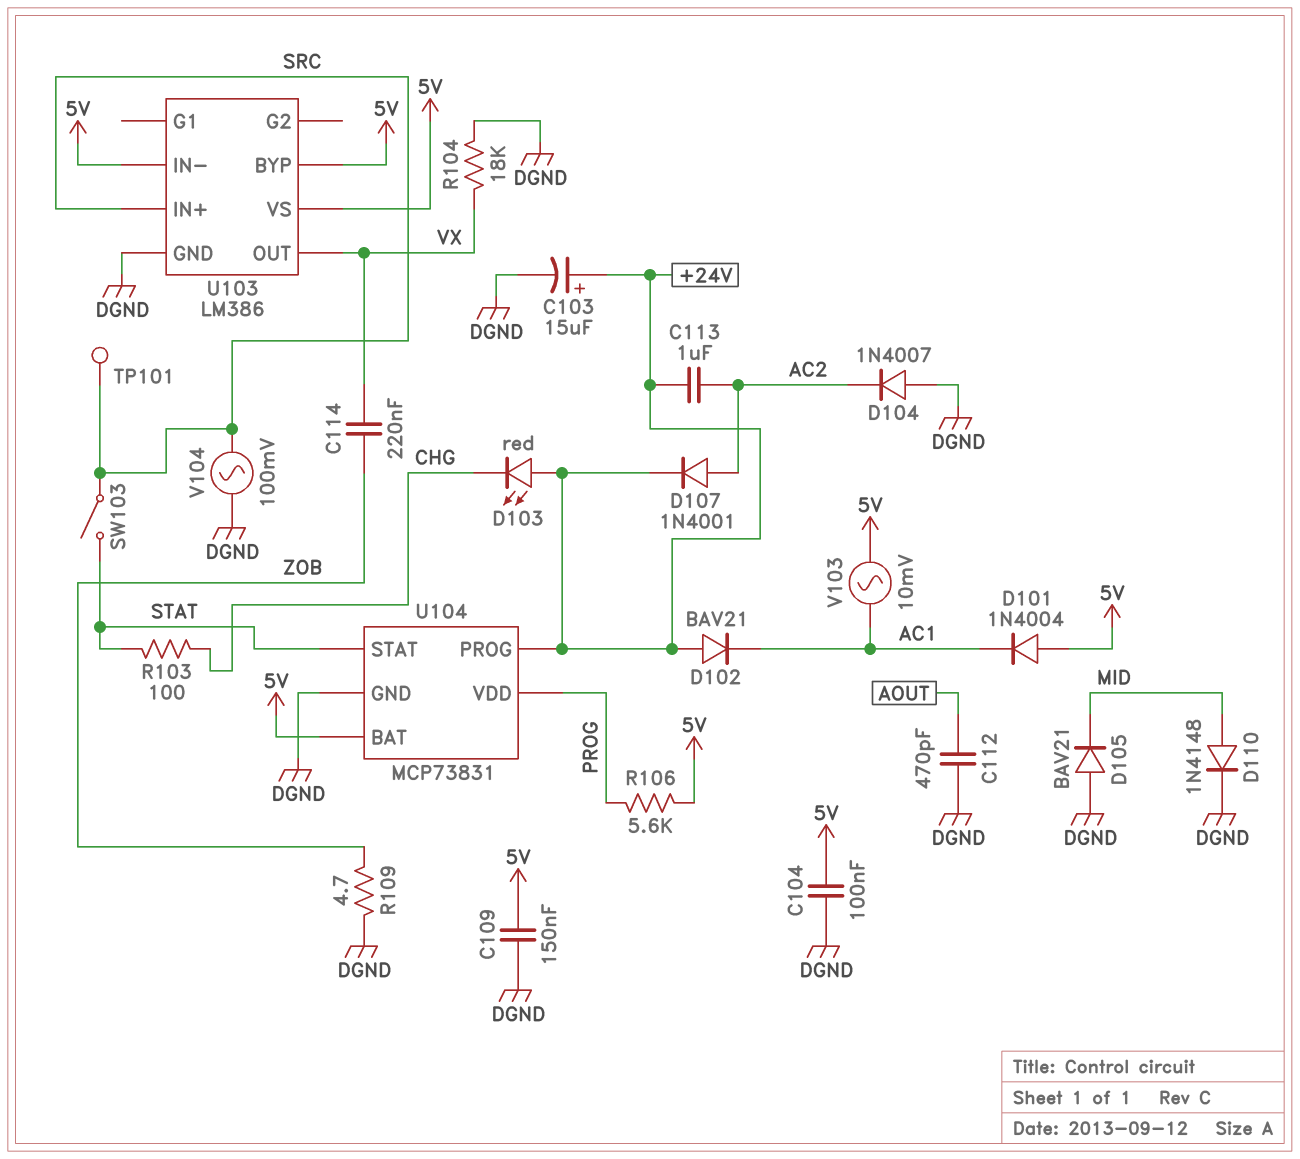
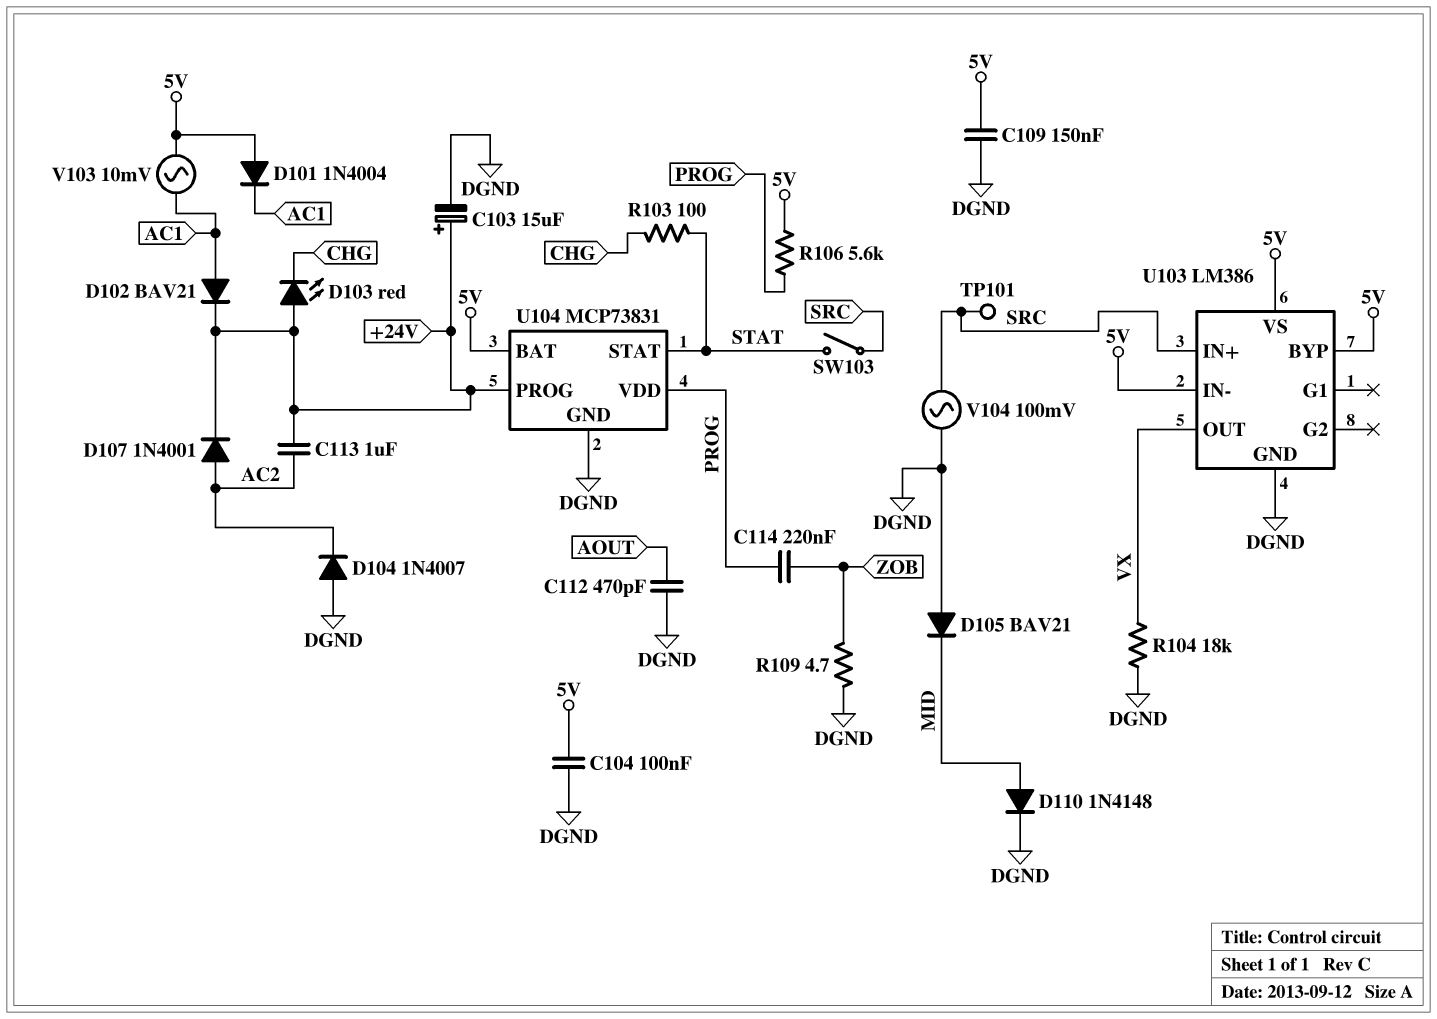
C114: 220nF (VX, ZOB) -> 220nF (PROG, ZOB)
D102: diode BAV21 (A +24V, K AC1) -> diode BAV21 (A AC1, K +24V)

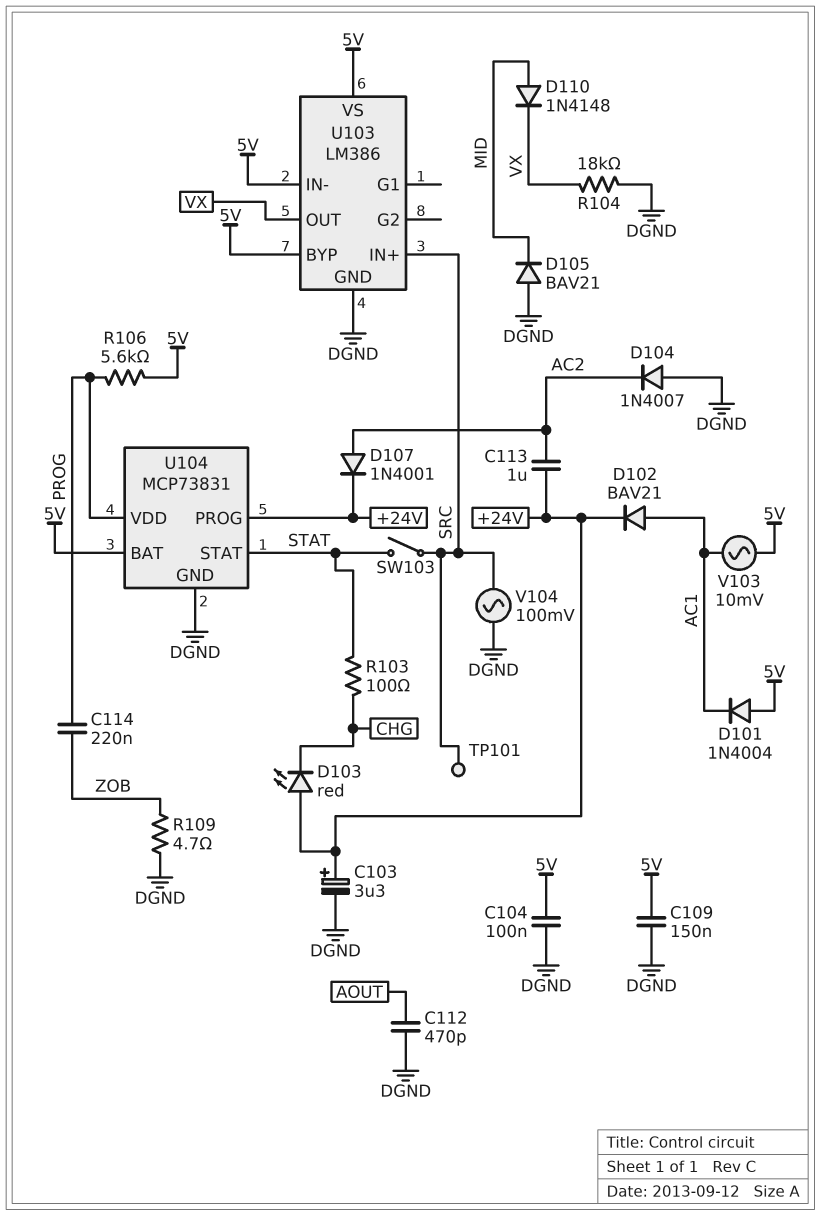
C103: 15uF (plus +24V, minus DGND) -> 3.3uF (plus +24V, minus DGND)
D110: diode 1N4148 (A MID, K DGND) -> diode 1N4148 (A MID, K VX)

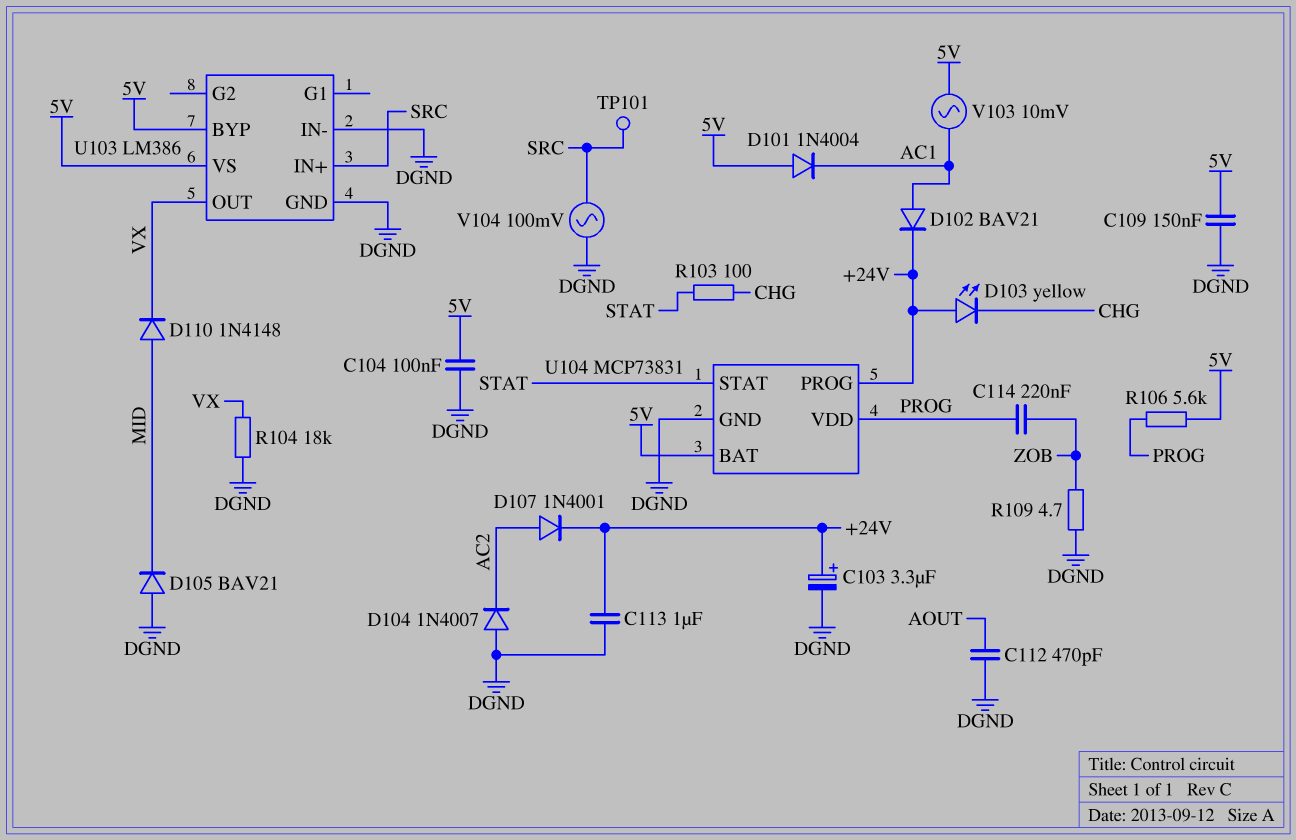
C113: 1uF (+24V, AC2) -> 1uF (+24V, DGND)
D103: LED red (A +24V, K CHG) -> LED yellow (A +24V, K CHG)
SW103: switch (SRC, STAT) -> none
U103 pin IN-: 5V -> DGND

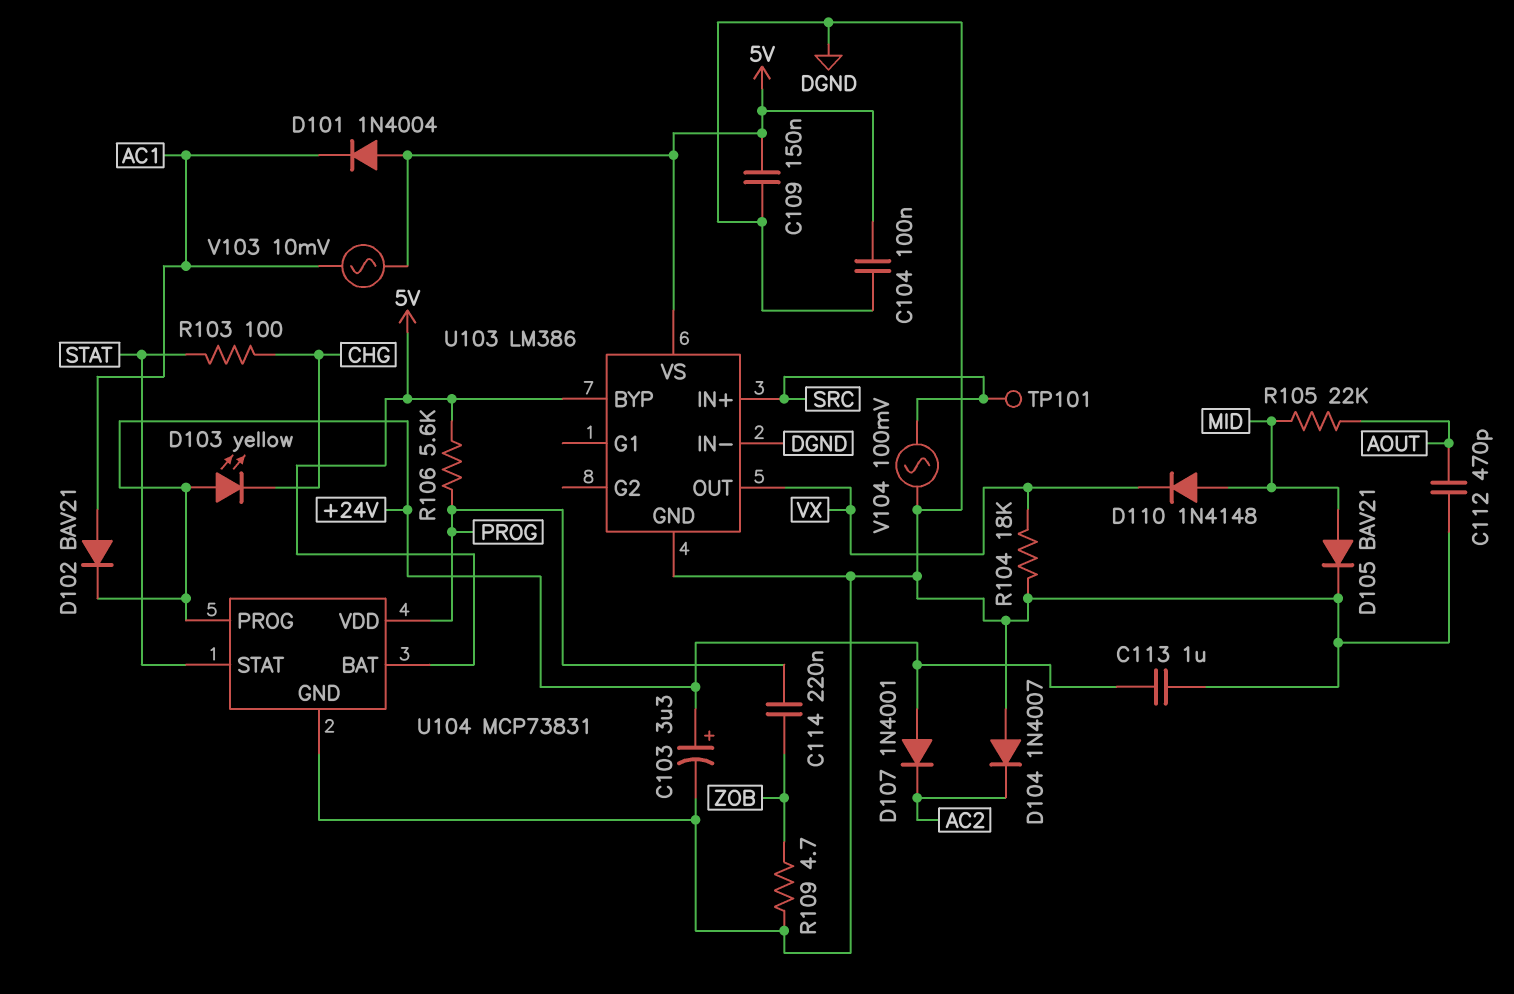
D105: diode BAV21 (A DGND, K MID) -> diode BAV21 (A MID, K DGND)
D107: diode 1N4001 (A AC2, K +24V) -> diode 1N4001 (A +24V, K AC2)
R105: none -> 22k (AOUT, MID)

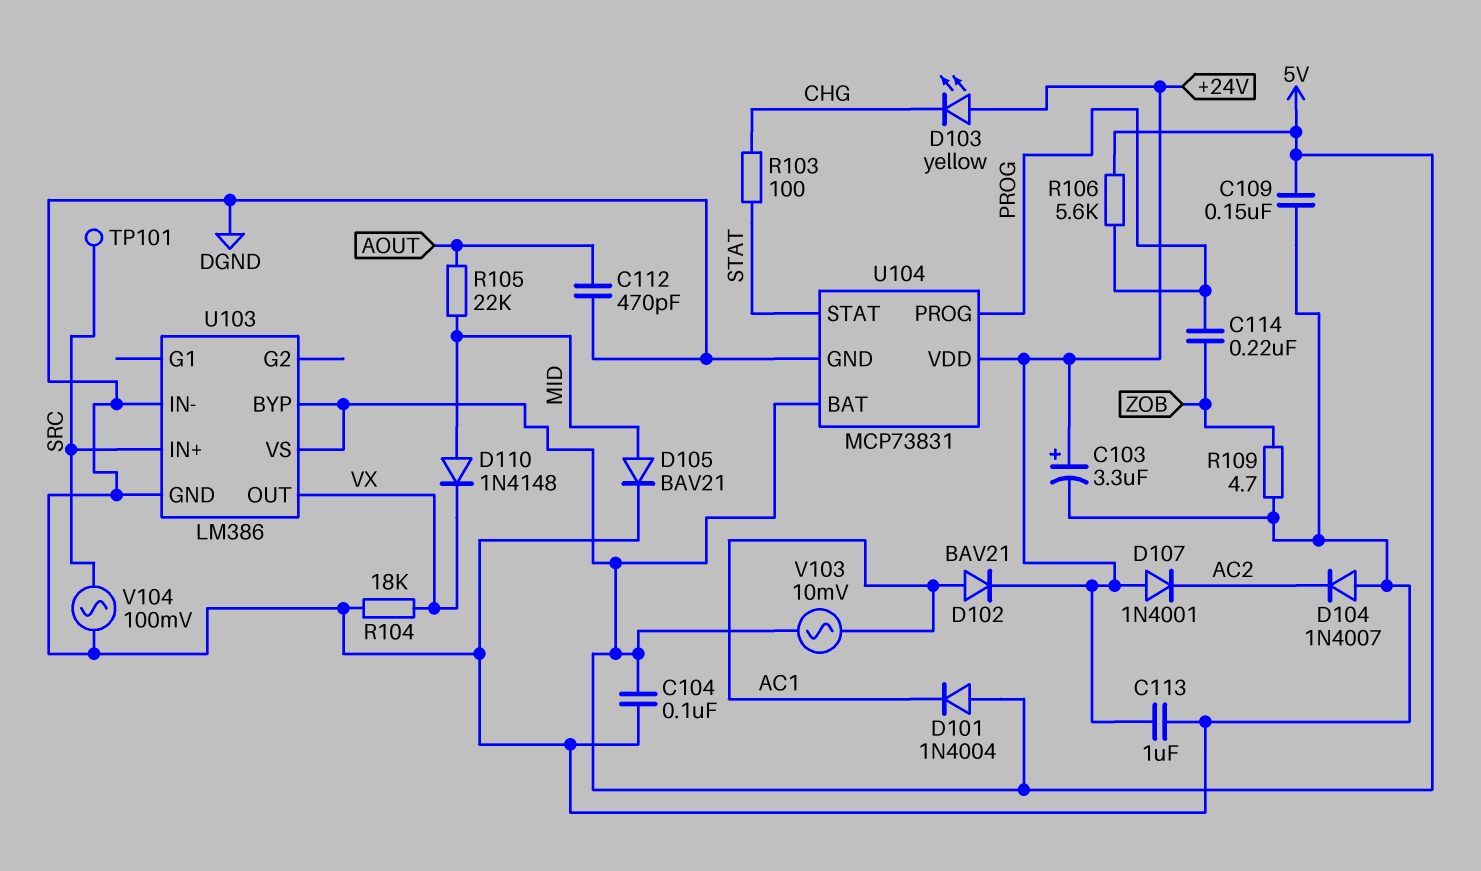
U104 pin PROG: +24V -> PROG
U104 pin VDD: PROG -> +24V

